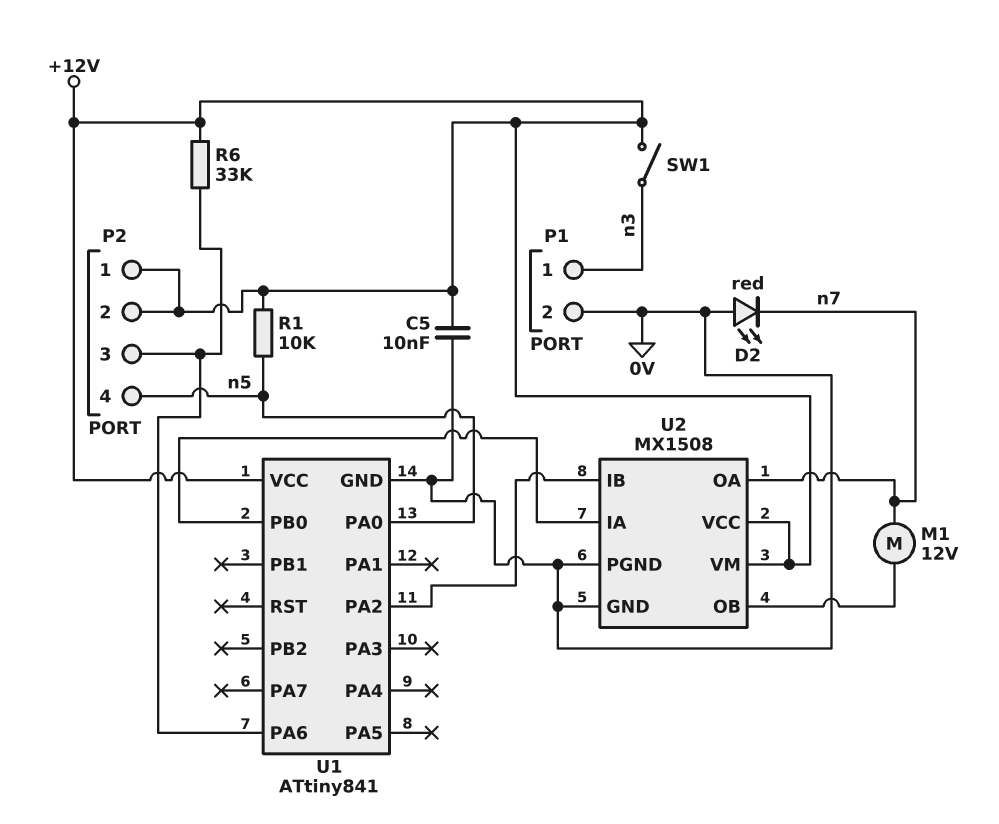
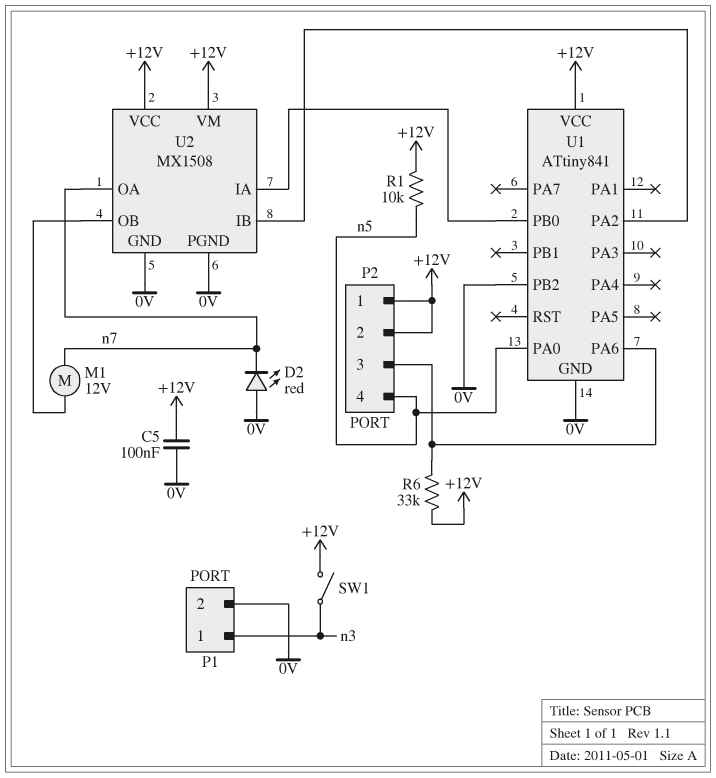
C5: 10nF (+12V, 0V) -> 100nF (+12V, 0V)
U1 pin PB2: none -> 0V

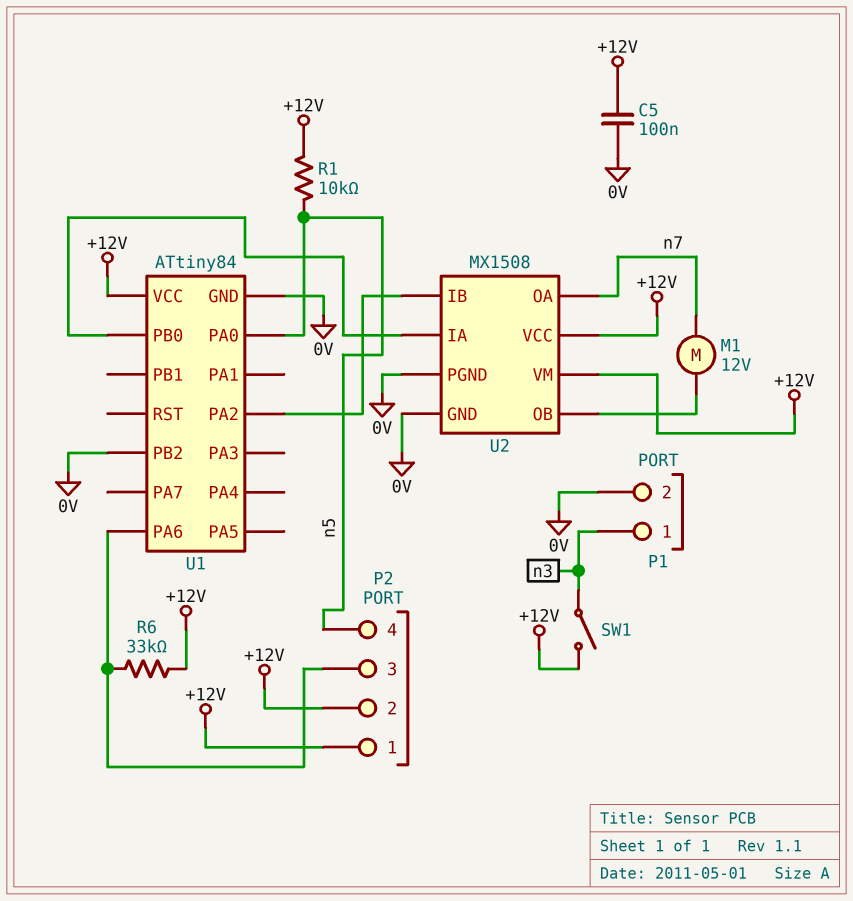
D2: LED red (A 0V, K n7) -> none
U1: ATtiny841 -> ATtiny84

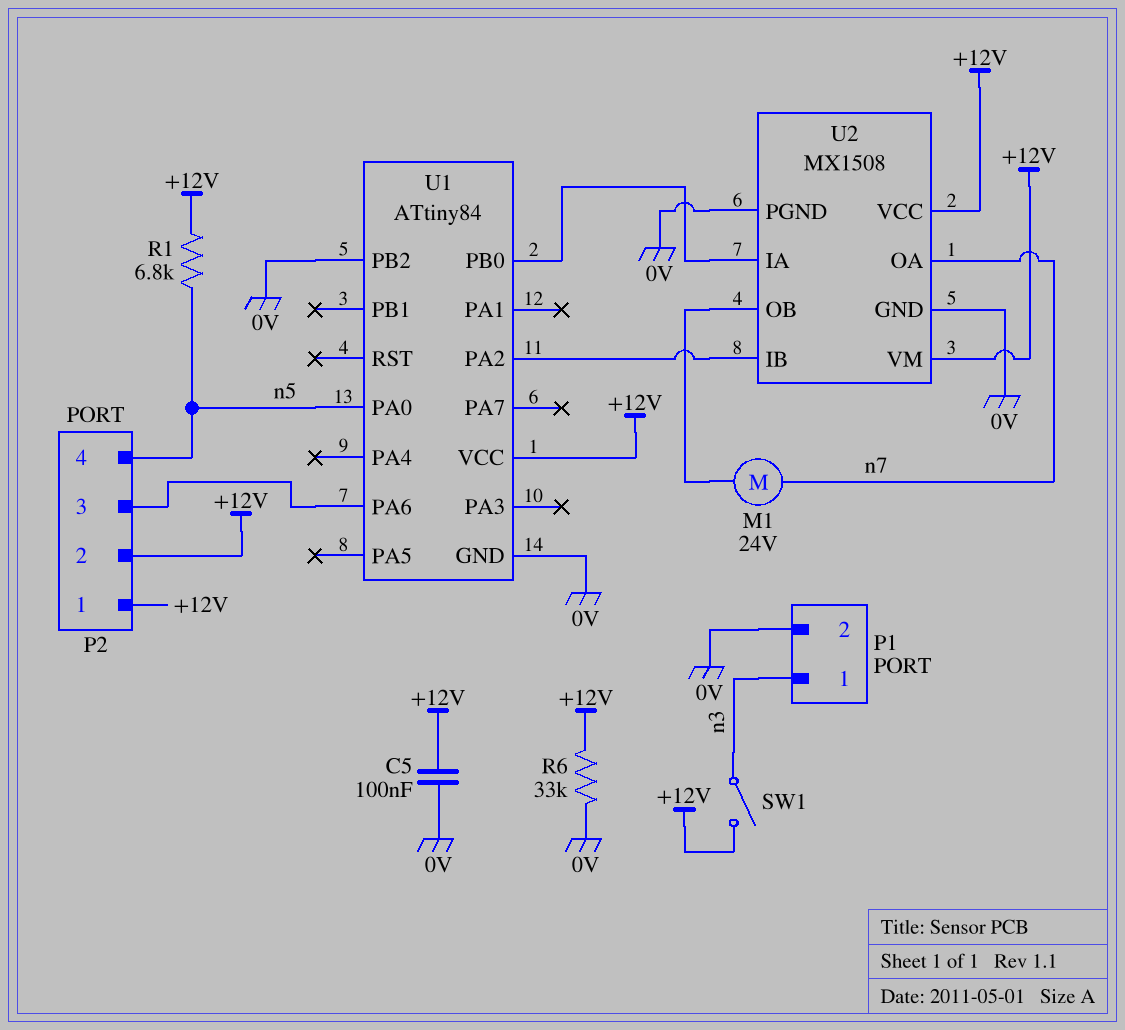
M1: motor 12V (U2/OB, n7) -> motor 24V (U2/OB, n7)
R1: 10k (+12V, n5) -> 6.8k (+12V, n5)
R6: 33k (+12V, P2/3) -> 33k (+12V, 0V)

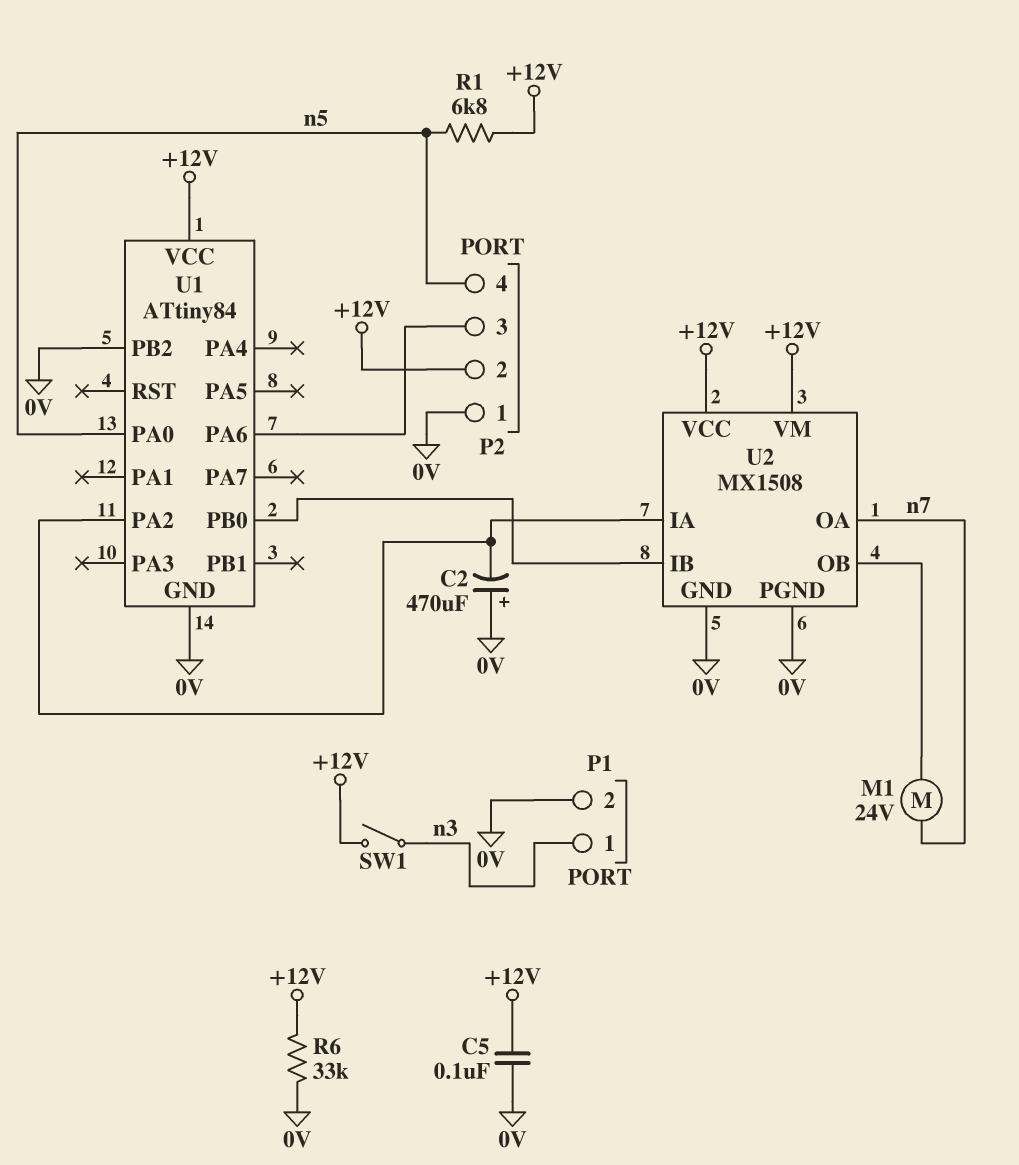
C2: none -> 470uF (plus 0V, minus U1/PA2)
P2 pin 1: +12V -> 0V
U2 pin IA: U1/PB0 -> U1/PA2
U2 pin IB: U1/PA2 -> U1/PB0

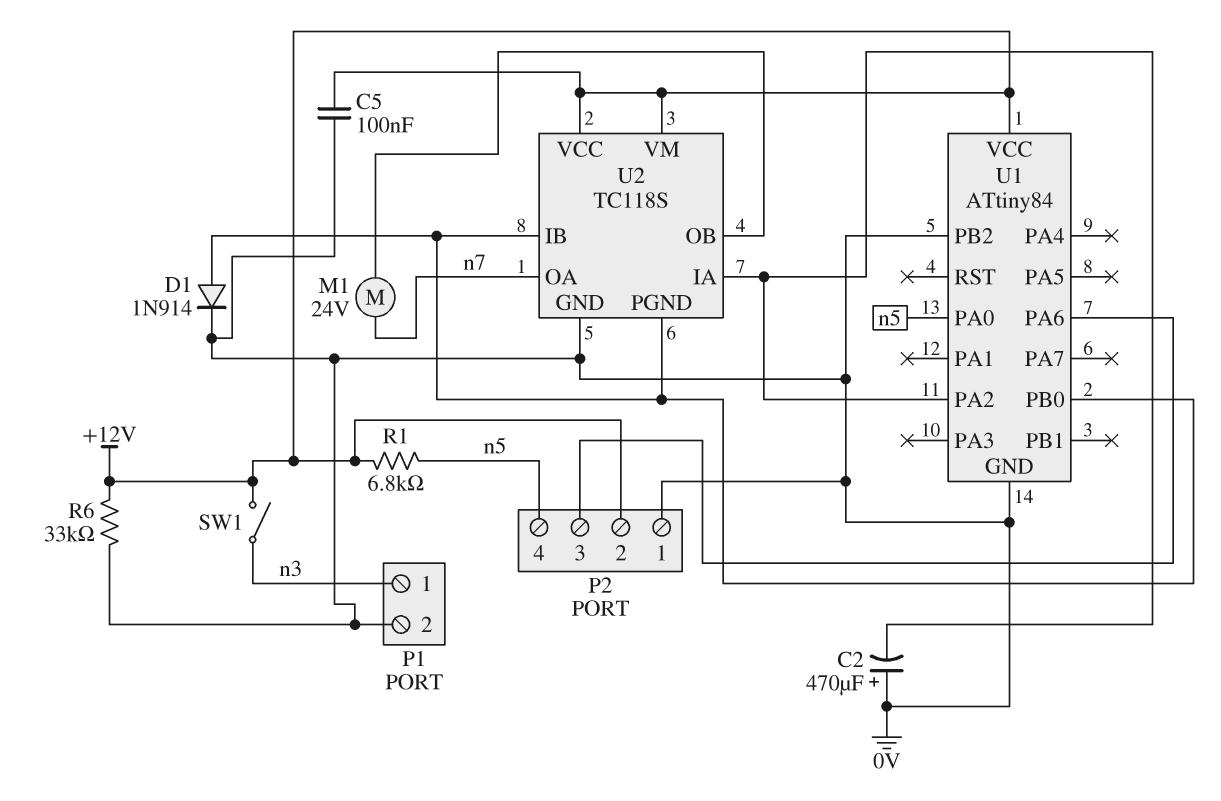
D1: none -> diode 1N914 (A U1/PB0, K 0V)
U2: MX1508 -> TC118S
U2 pin PGND: 0V -> U1/PB0

